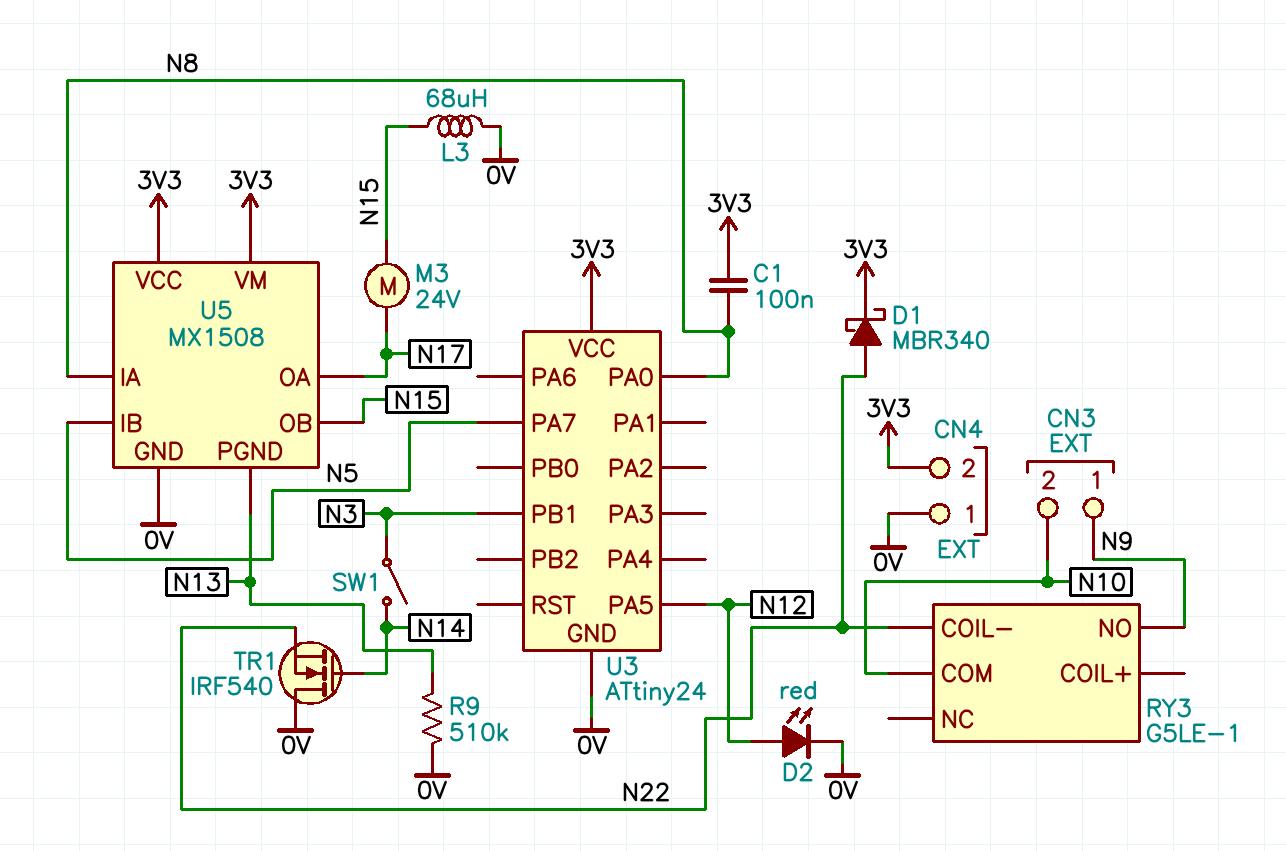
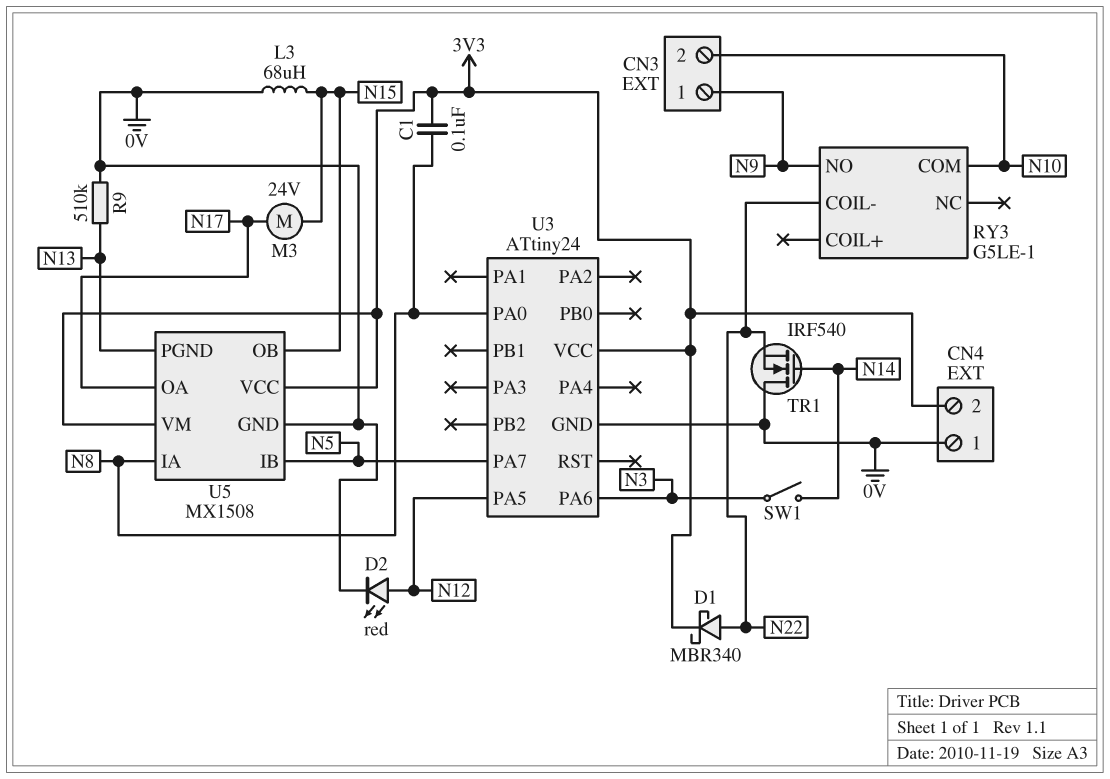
U3 pin PA6: none -> N3
U3 pin PB1: N3 -> none

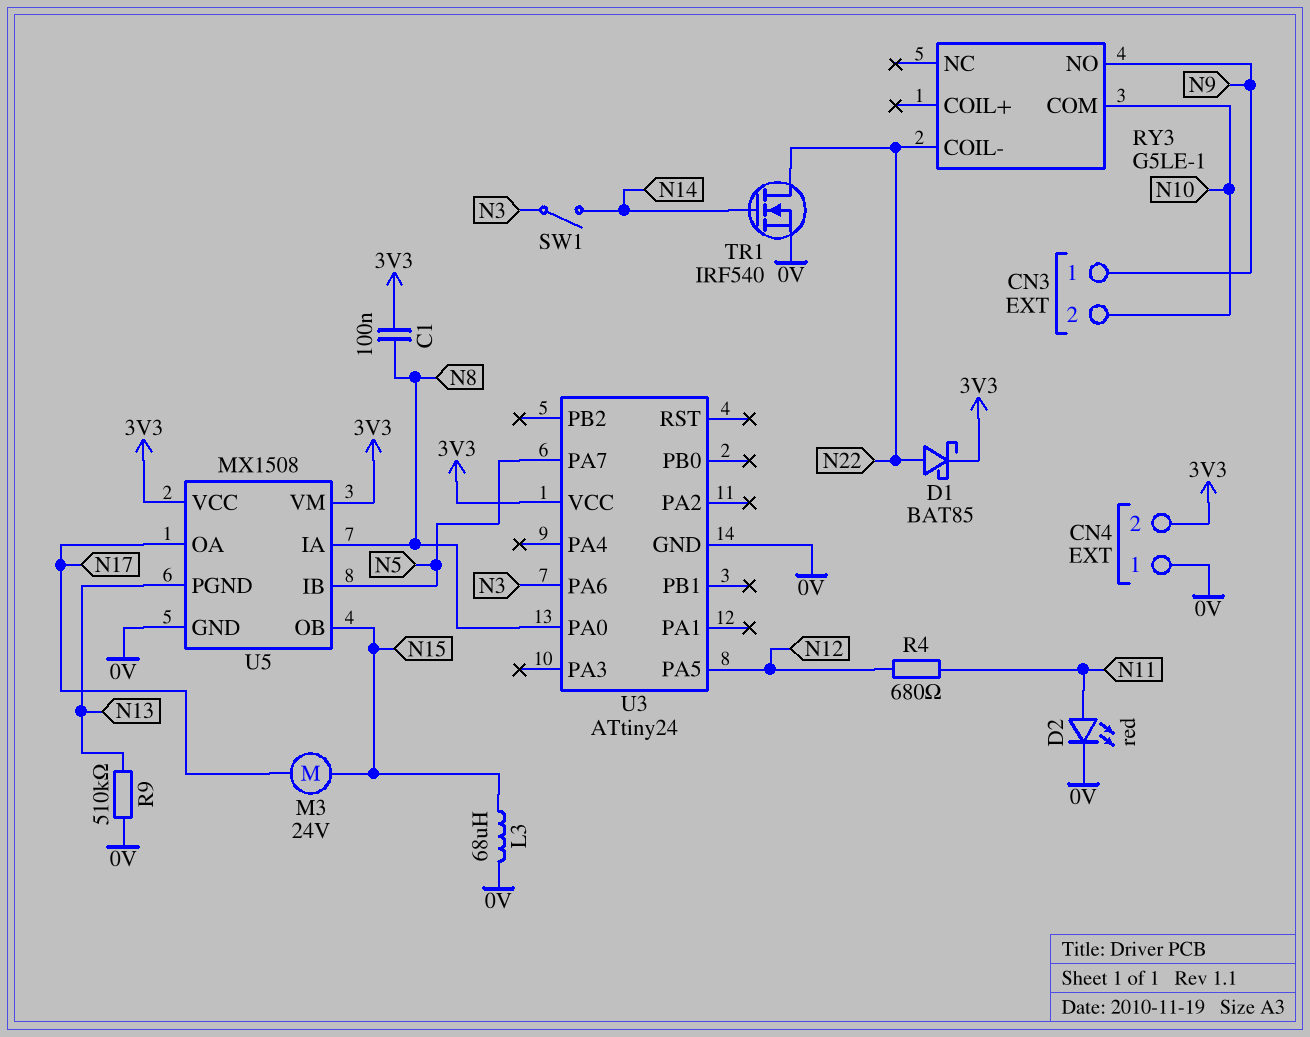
D1: schottky MBR340 (A N22, K 3V3) -> schottky BAT85 (A N22, K 3V3)
D2: LED red (A N12, K 0V) -> LED red (A N11, K 0V)
R4: none -> 680 (N11, N12)
TR1: NMOS IRF540 (G N14, D 0V, S N22) -> NMOS IRF540 (G N14, D N22, S 0V)

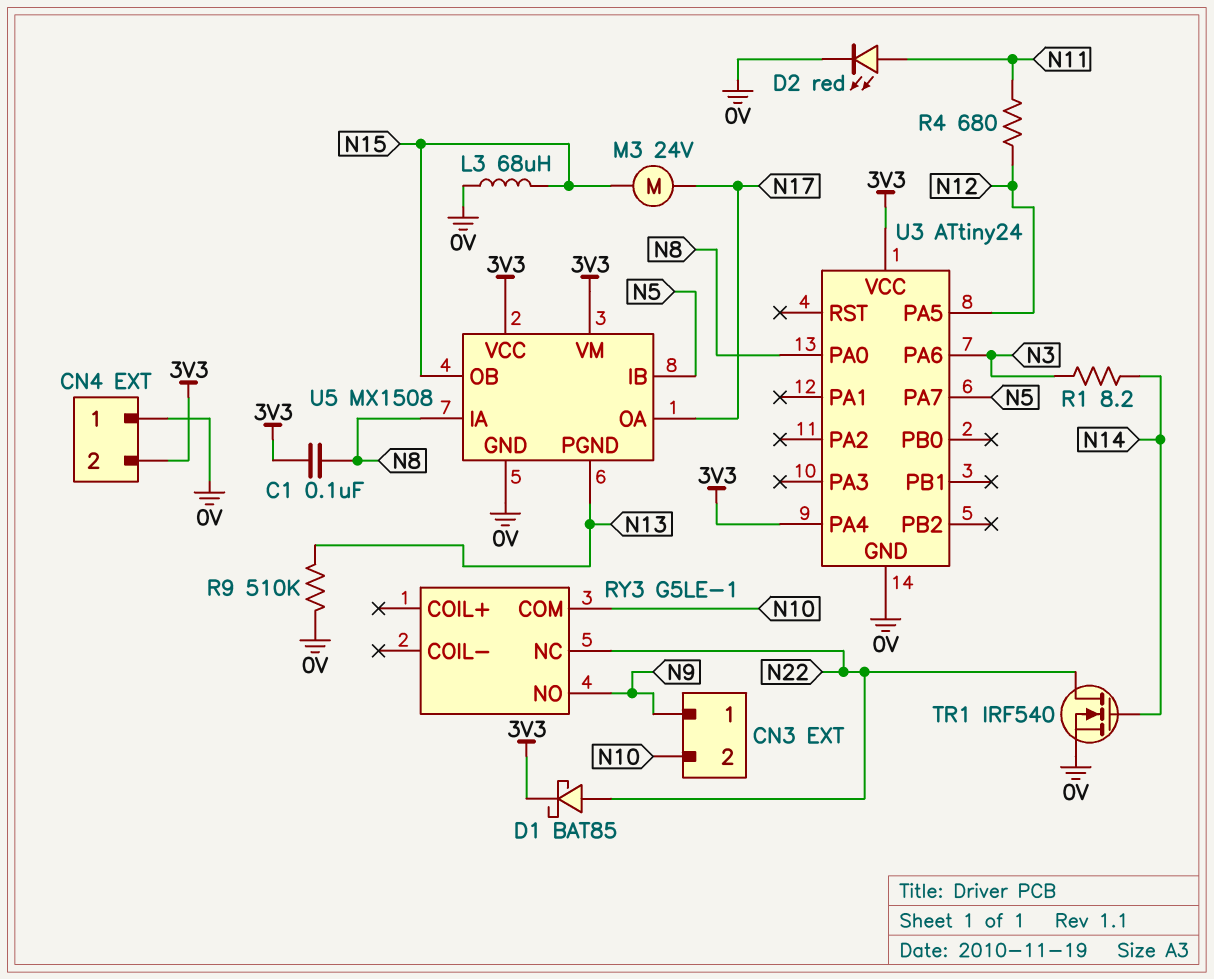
R1: none -> 8.2 (N3, N14)
RY3 pin COIL-: N22 -> none
RY3 pin NC: none -> N22
SW1: switch (N3, N14) -> none
U3 pin PA4: none -> 3V3

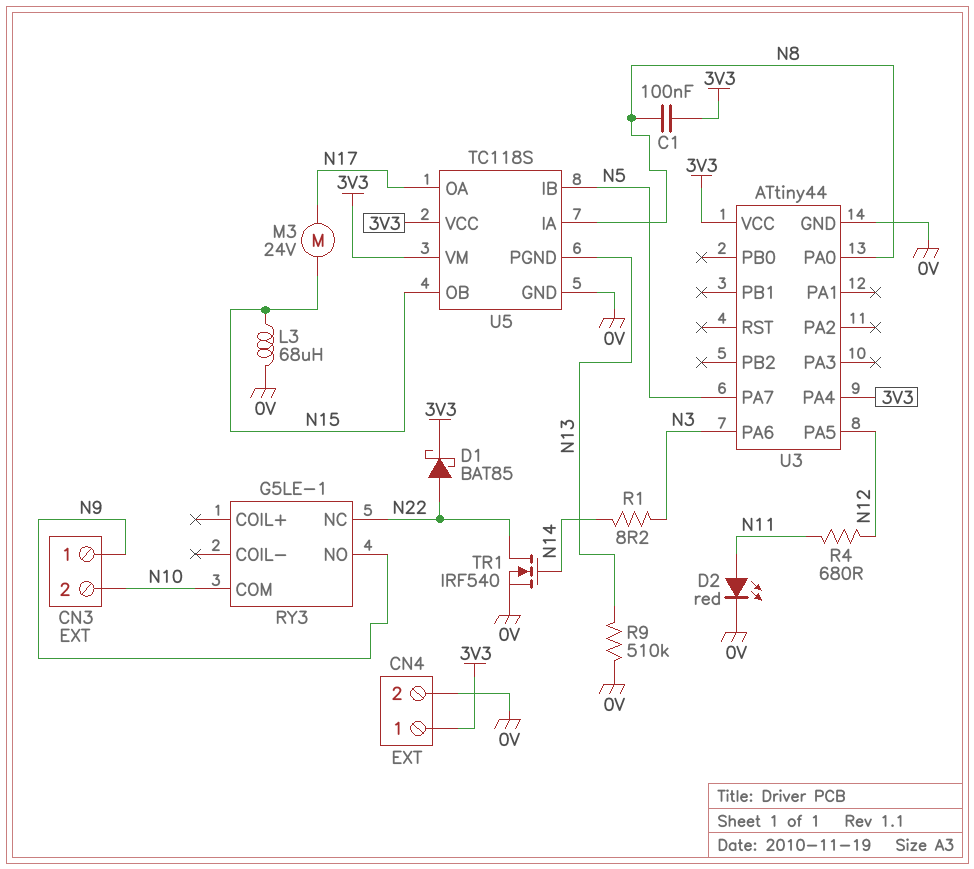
CN4 pin 1: 0V -> 3V3
CN4 pin 2: 3V3 -> 0V
U3: ATtiny24 -> ATtiny44
U5: MX1508 -> TC118S

